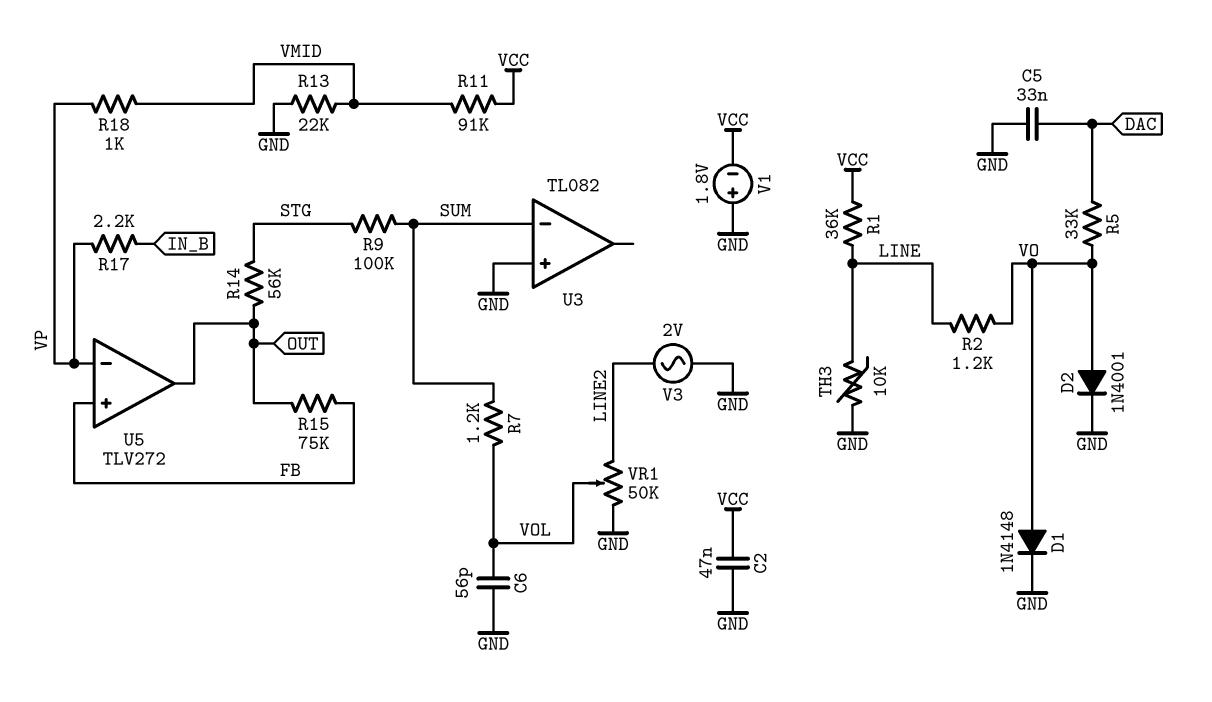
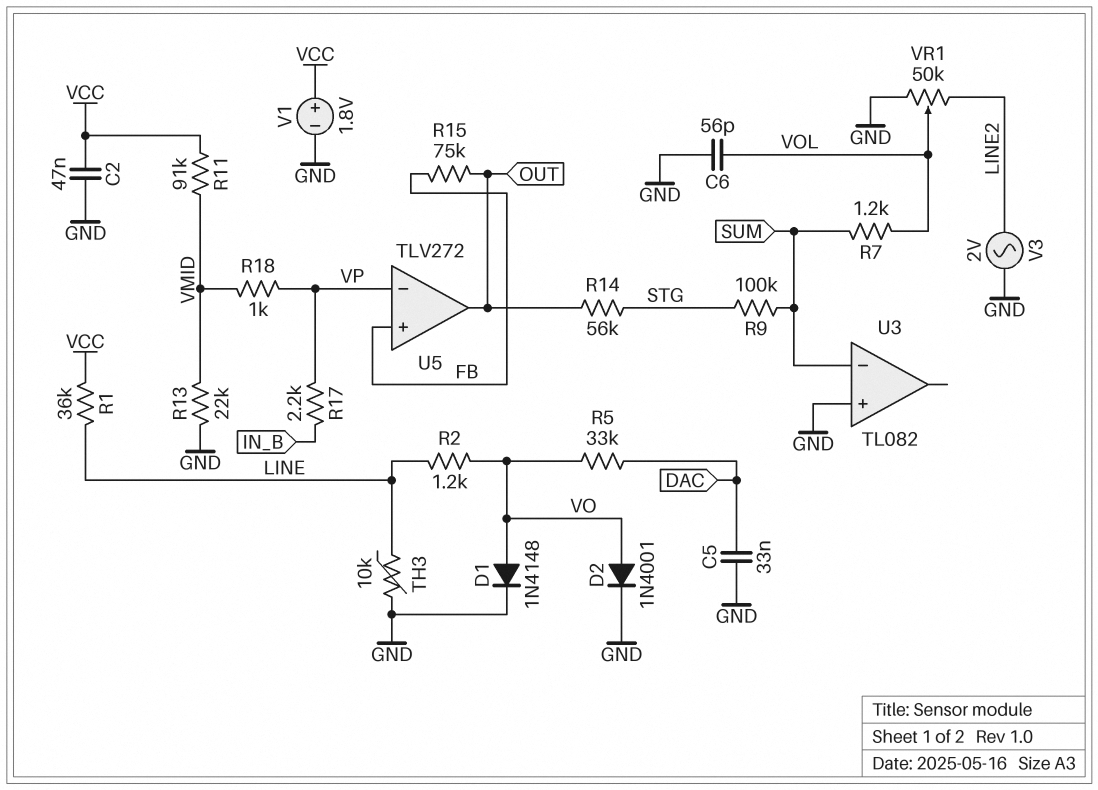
V1: 1.8V (plus GND, minus VCC) -> 1.8V (plus VCC, minus GND)

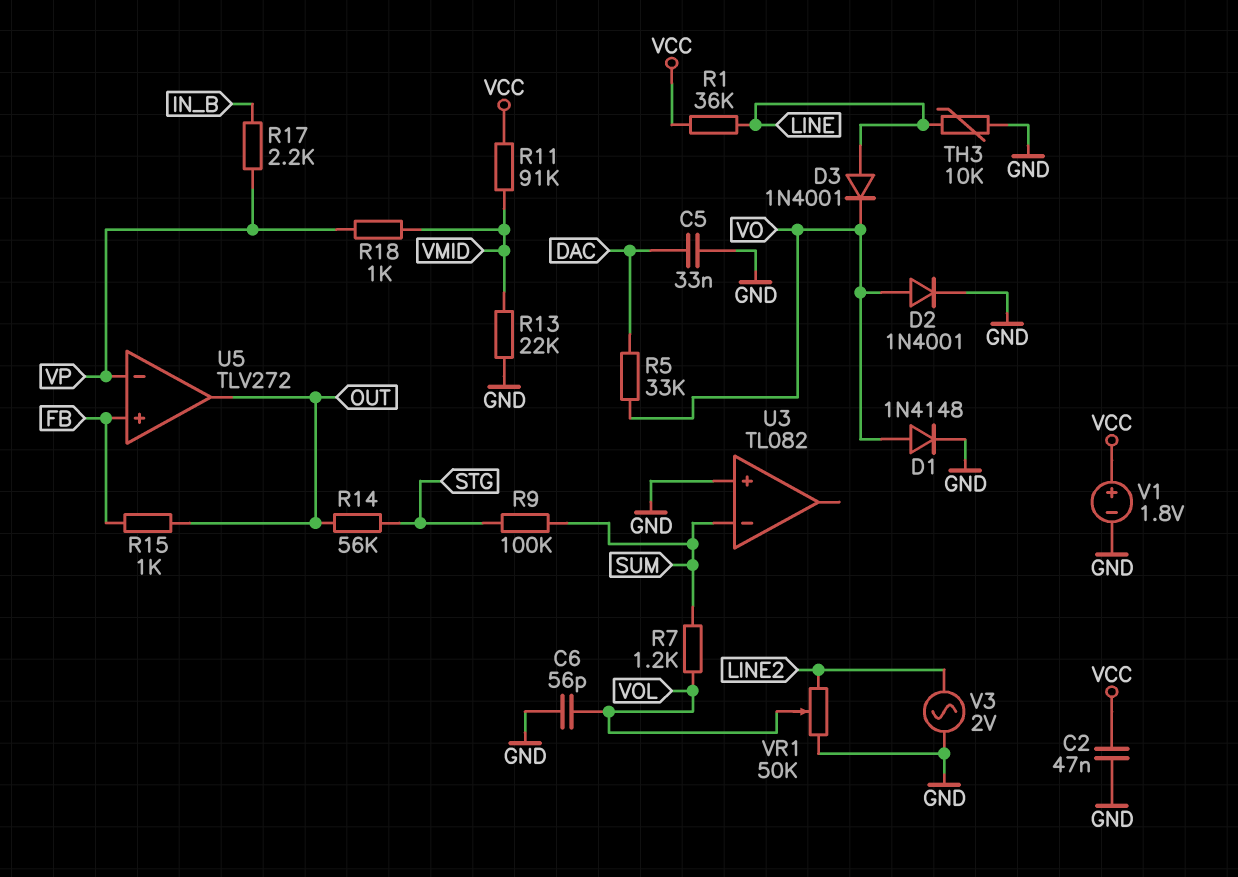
D3: none -> diode 1N4001 (A LINE, K VO)
R2: 1.2k (LINE, VO) -> none
R15: 75k (FB, OUT) -> 1k (FB, OUT)

